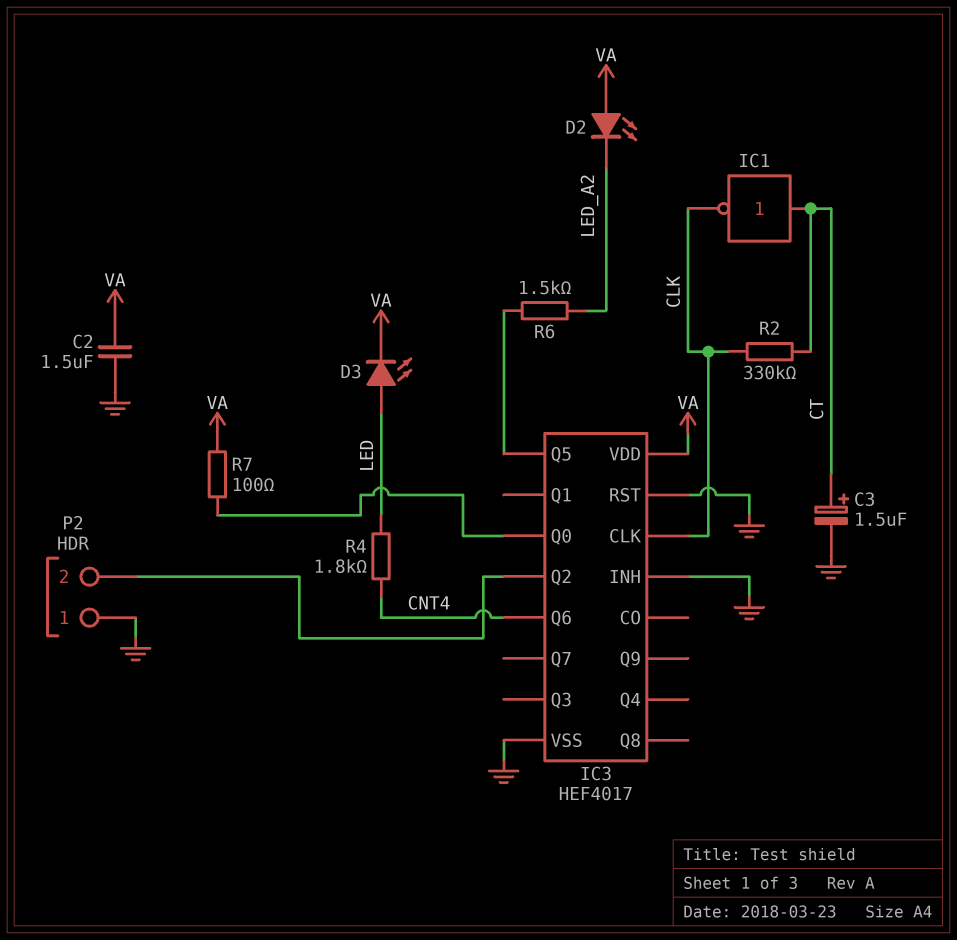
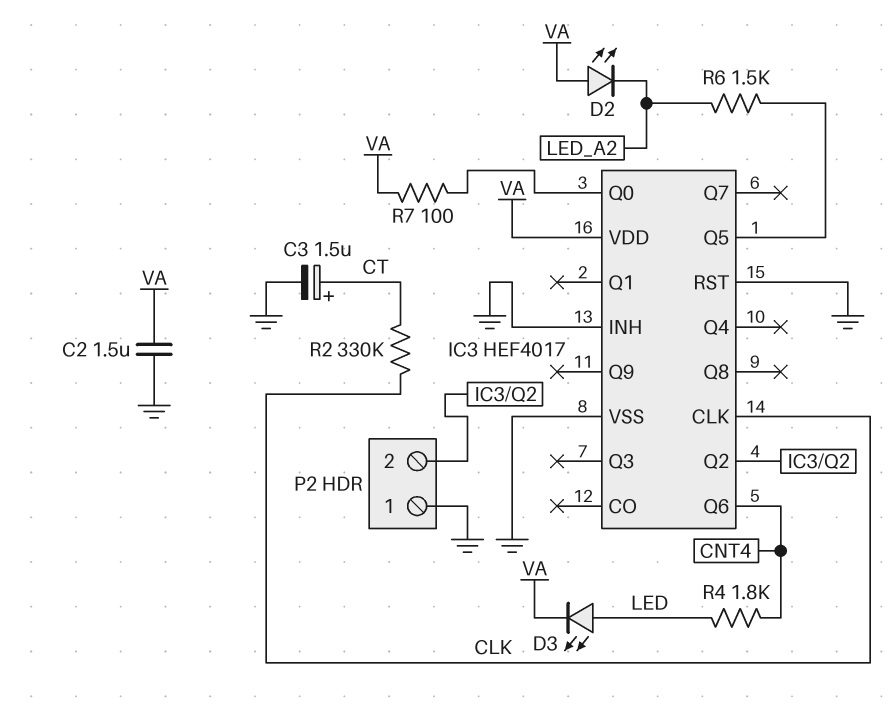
IC1: NOT (in CT, out CLK) -> none

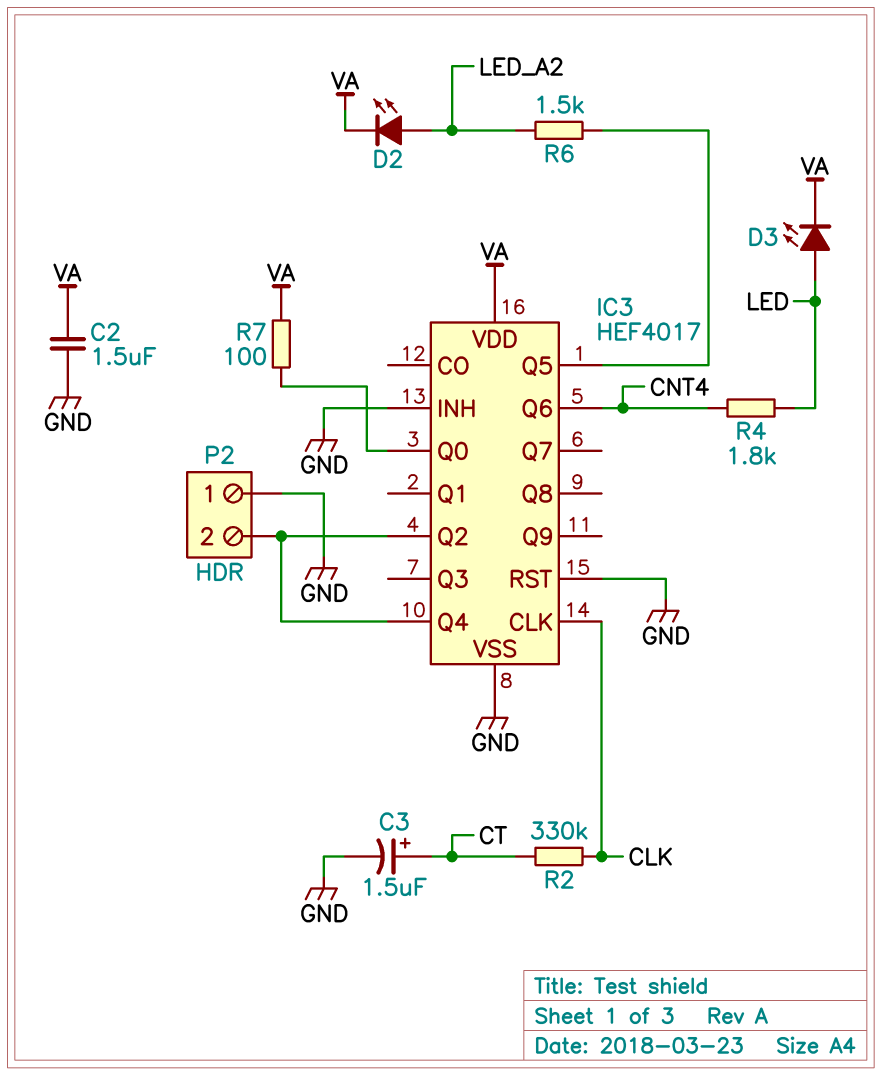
D2: LED (A VA, K LED_A2) -> LED (A LED_A2, K VA)
IC3 pin Q4: none -> IC3/Q2

